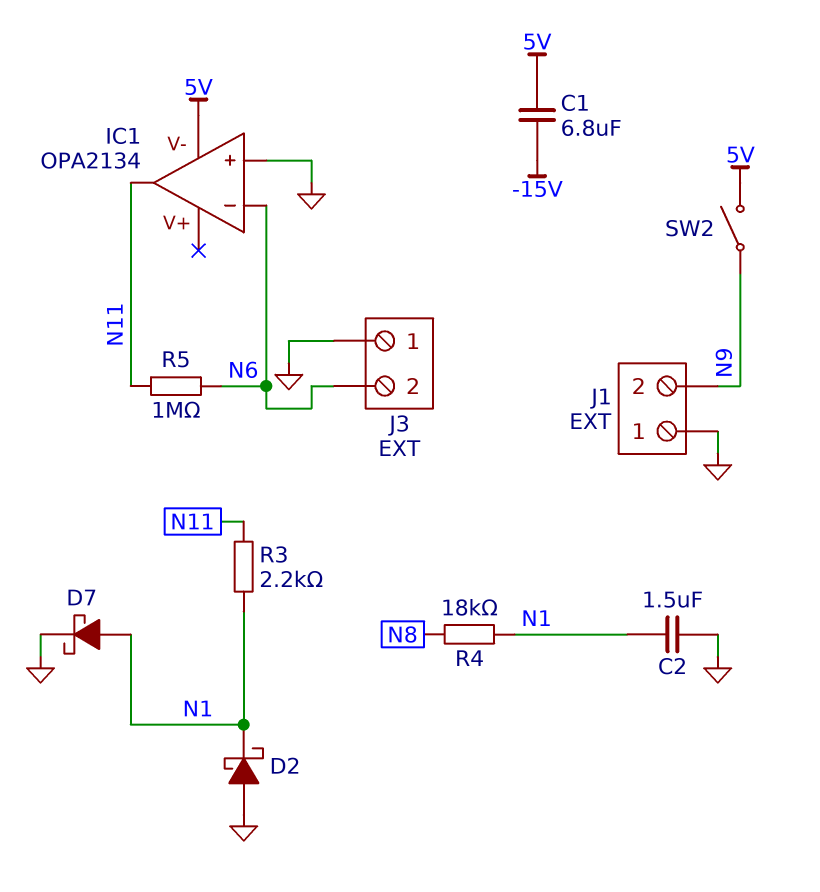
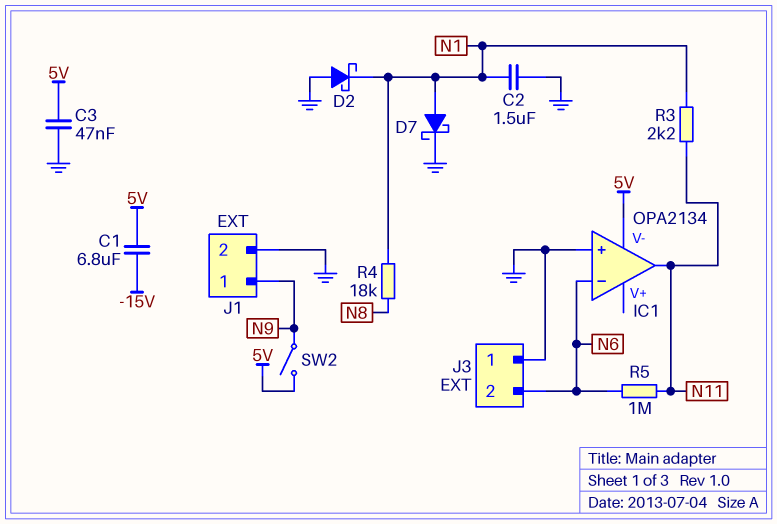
C3: none -> 47nF (5V, GND)
J1 pin 1: GND -> N9
J1 pin 2: N9 -> GND

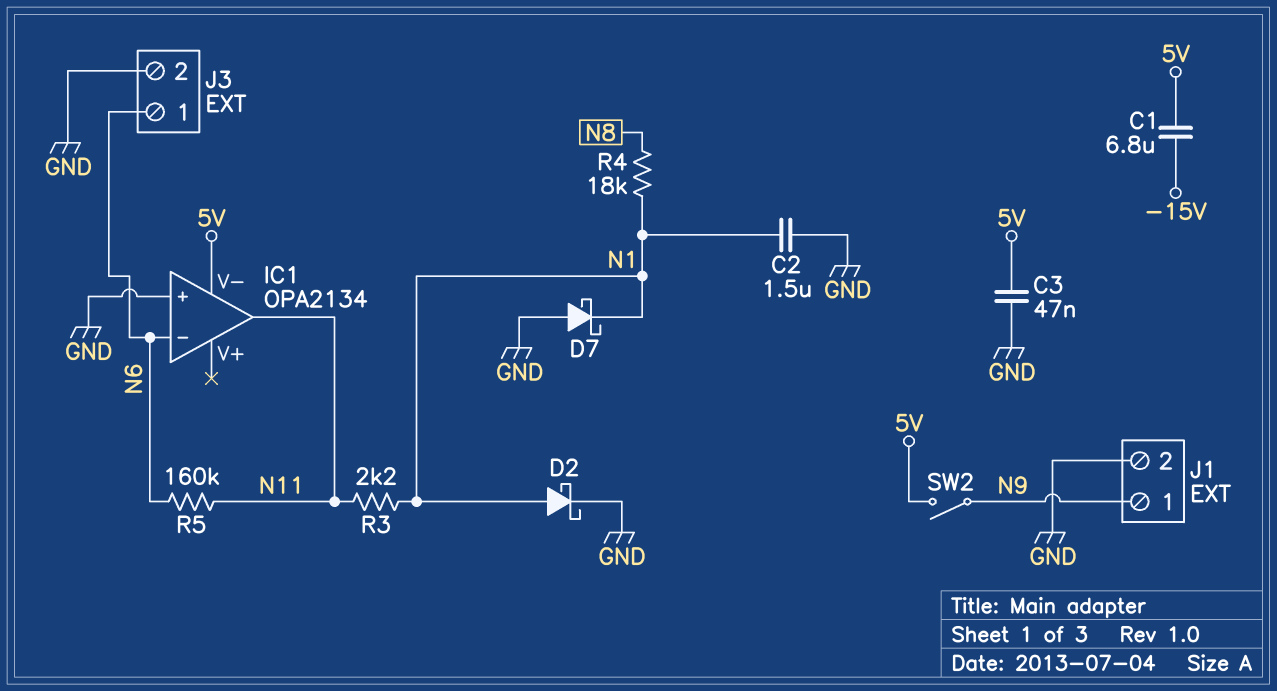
D2: schottky (A GND, K N1) -> schottky (A N1, K GND)
D7: schottky (A N1, K GND) -> schottky (A GND, K N1)
J3 pin 1: GND -> N6
J3 pin 2: N6 -> GND
R5: 1M (N6, N11) -> 160k (N6, N11)

